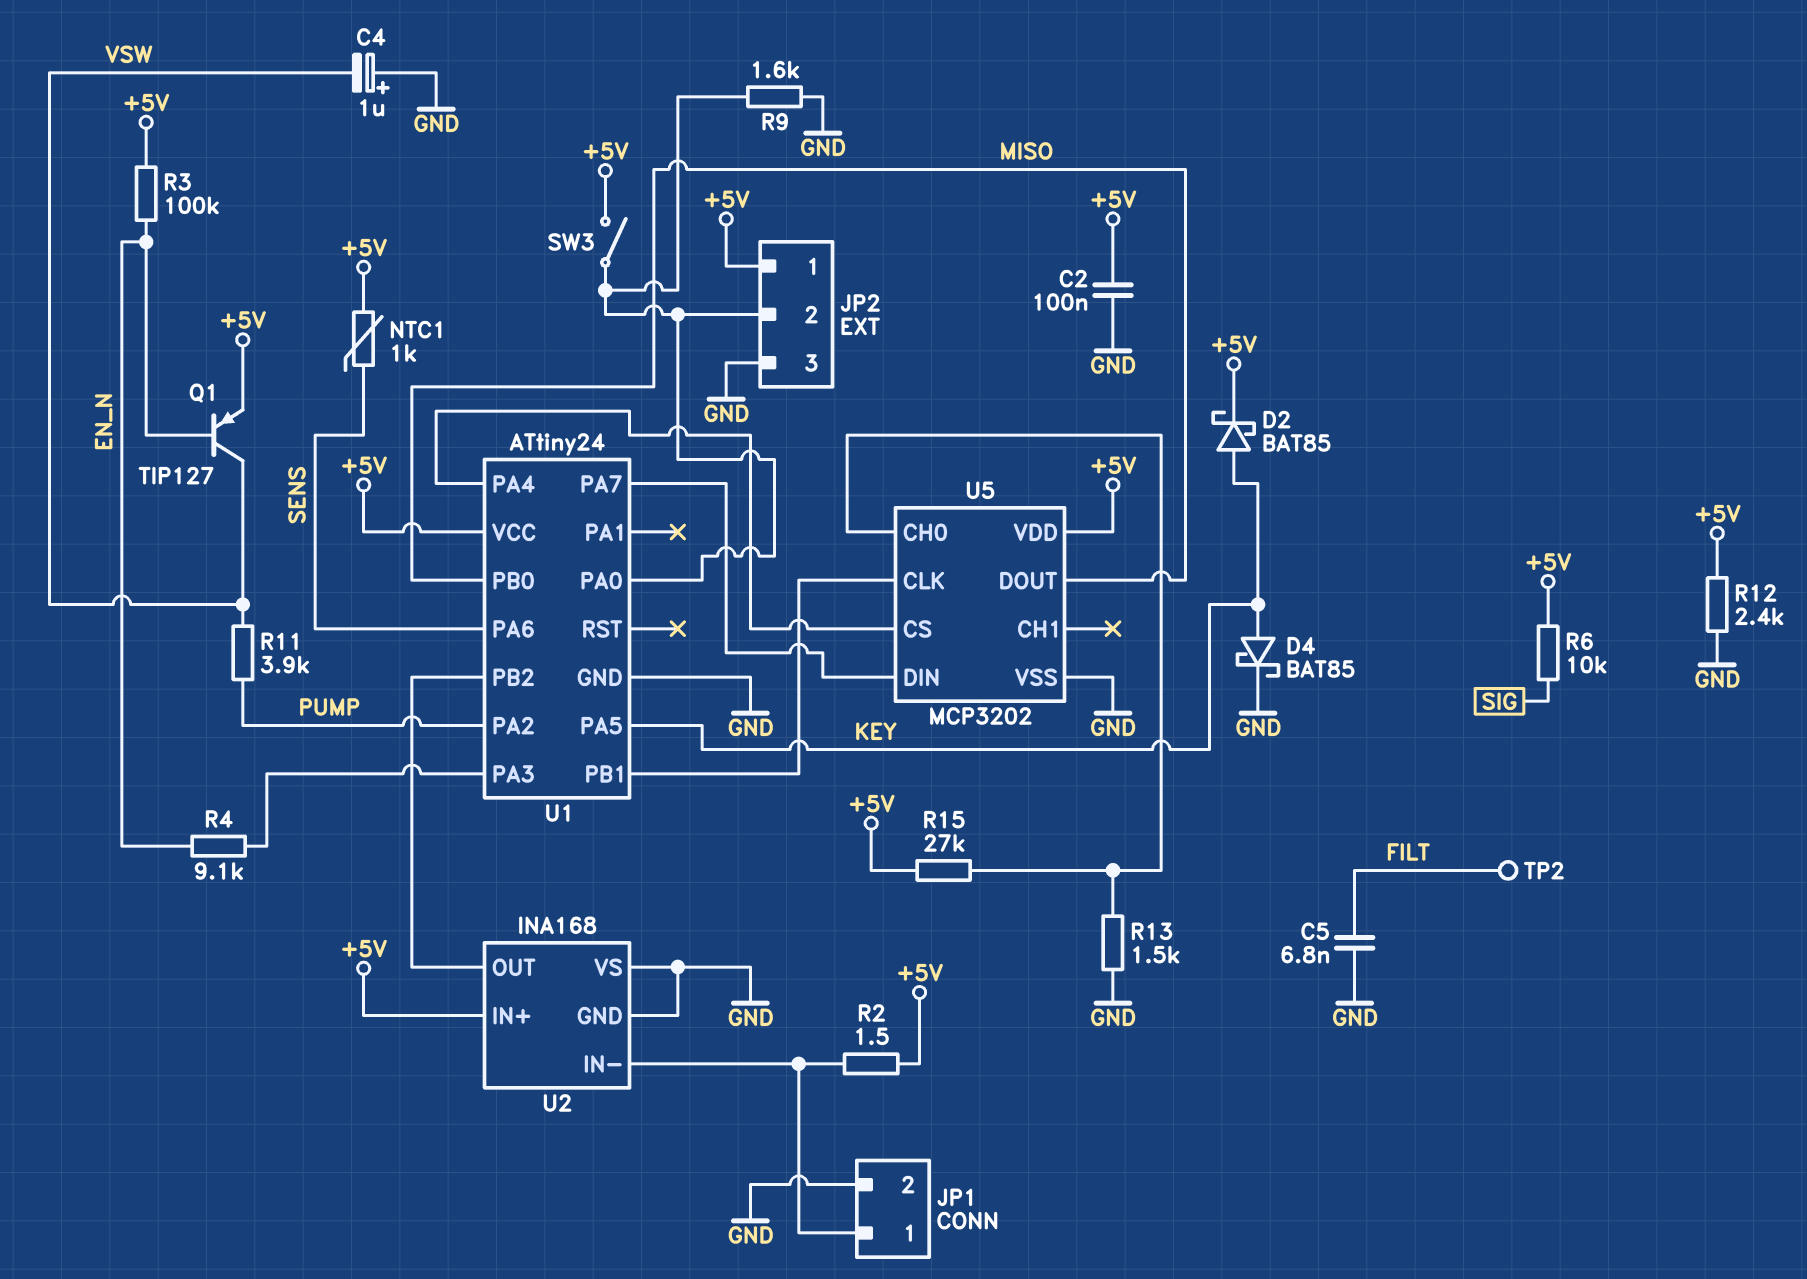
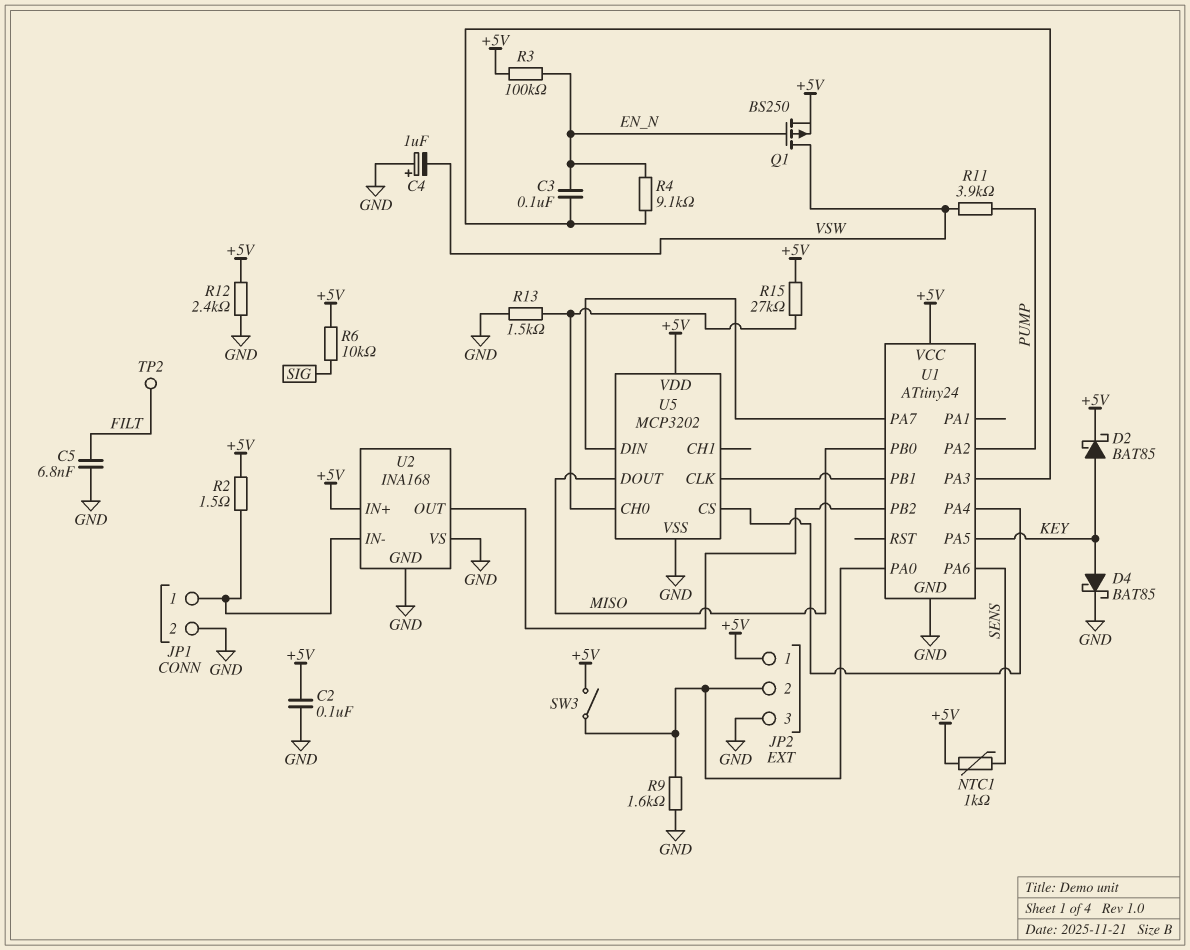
C3: none -> 100nF (EN_N, U1/PA3)
Q1: PNP TIP127 (B EN_N, C VSW, E +5V) -> PMOS BS250 (G EN_N, D VSW, S +5V)

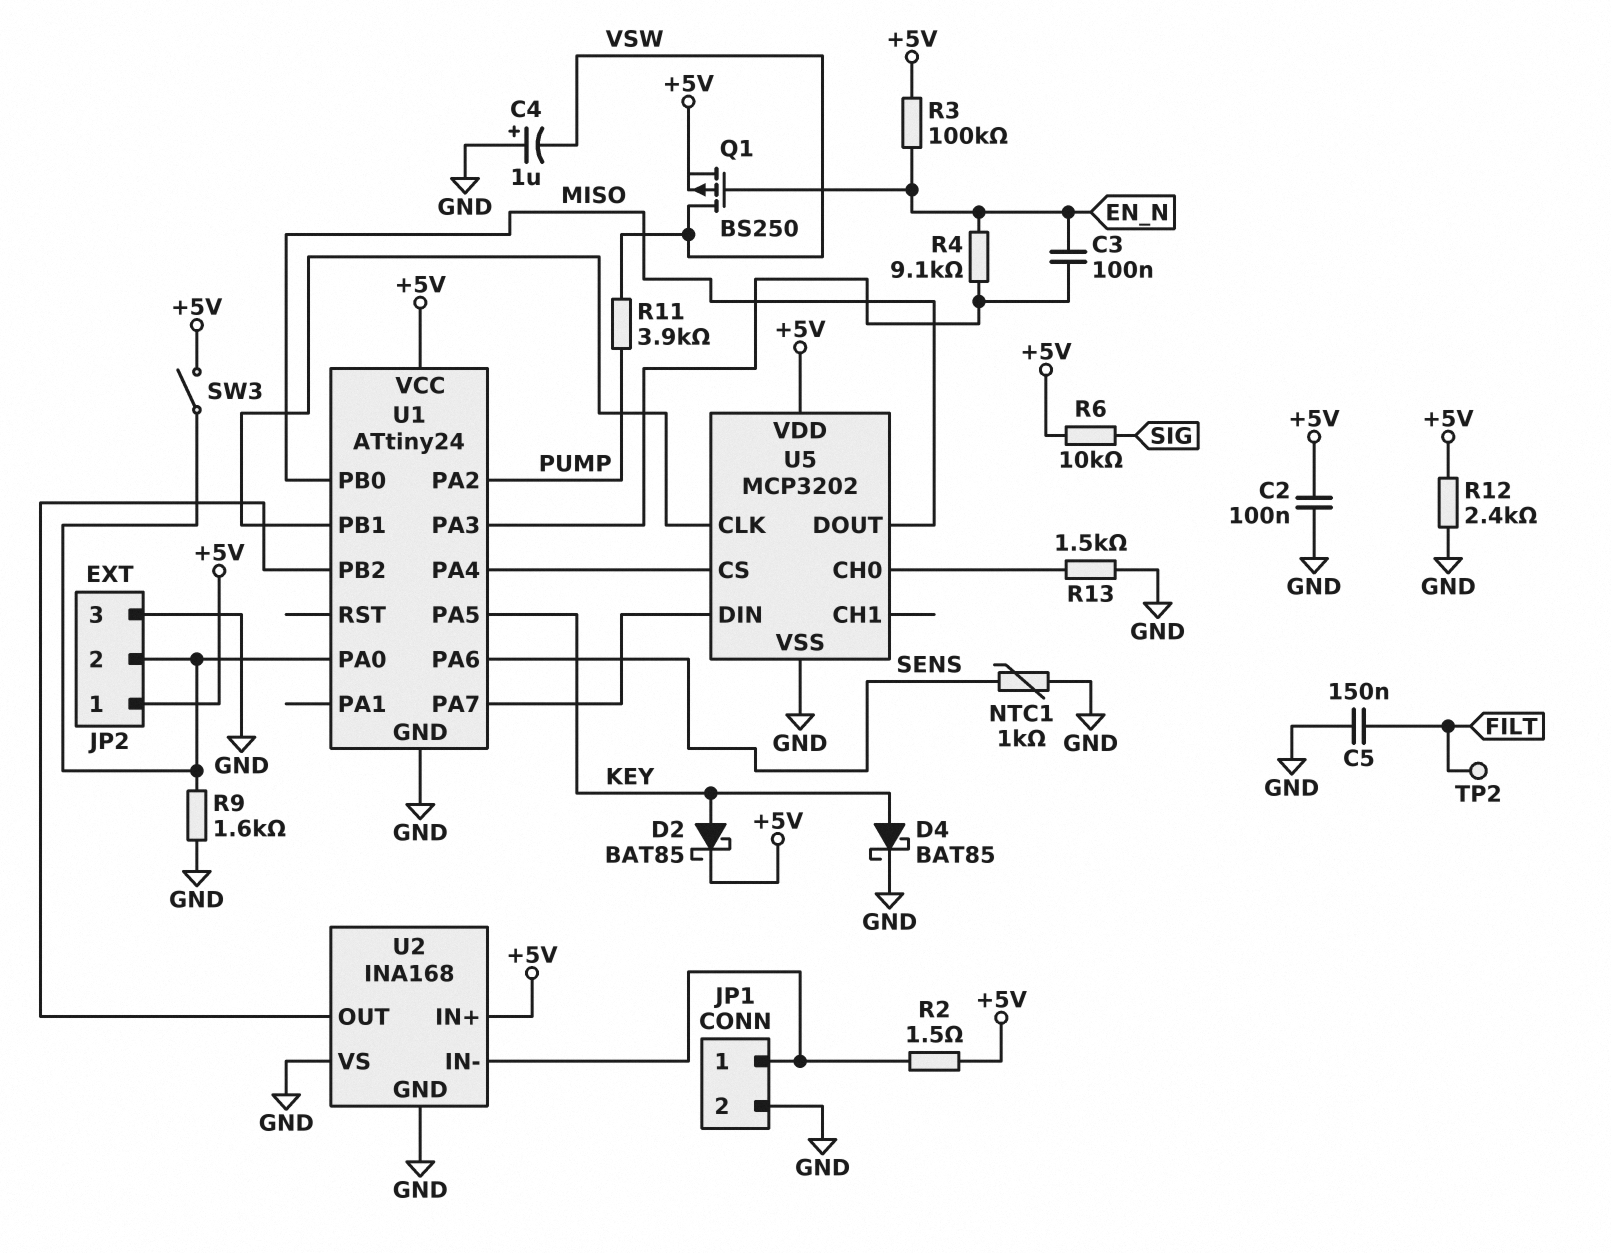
C5: 6.8nF (FILT, GND) -> 150nF (FILT, GND)
NTC1: 1k (+5V, SENS) -> 1k (GND, SENS)
R15: 27k (+5V, U5/CH0) -> none

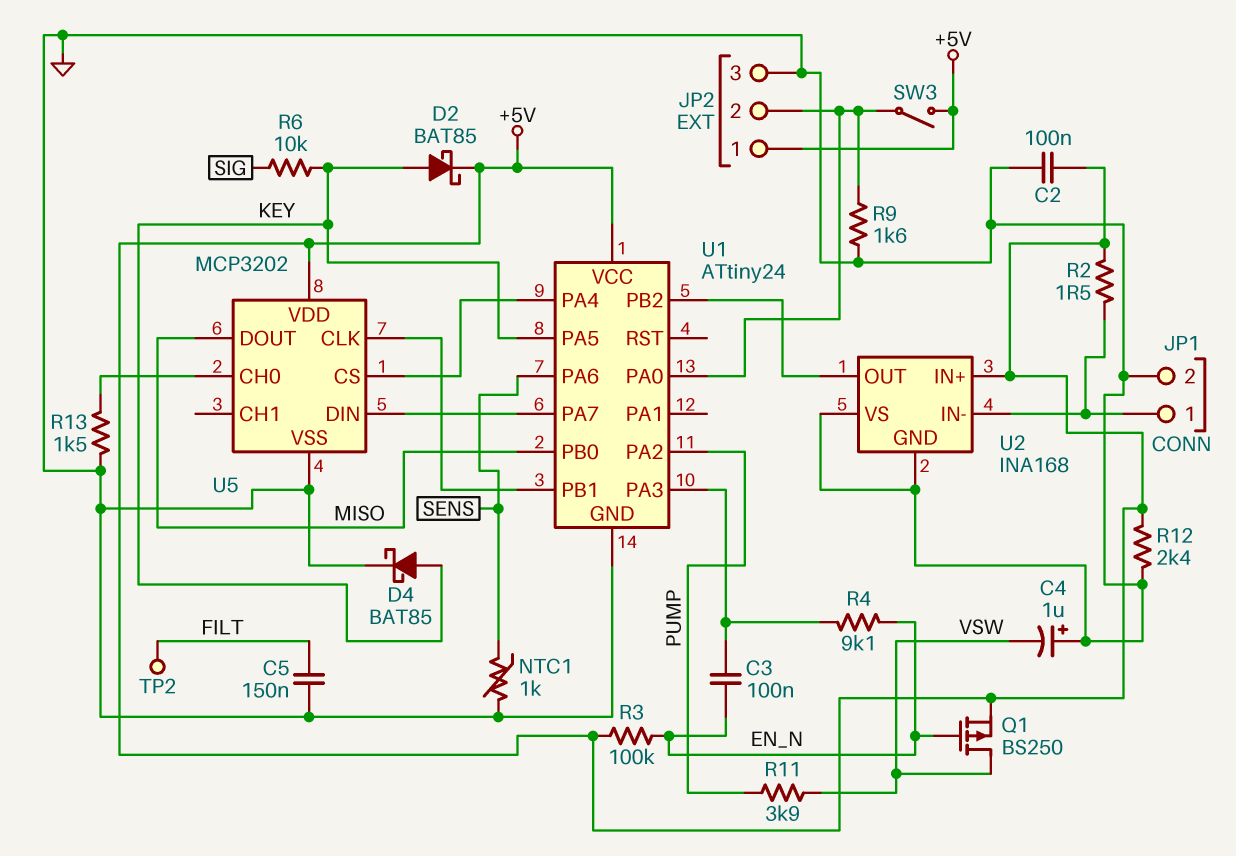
R6: 10k (+5V, SIG) -> 10k (KEY, SIG)

